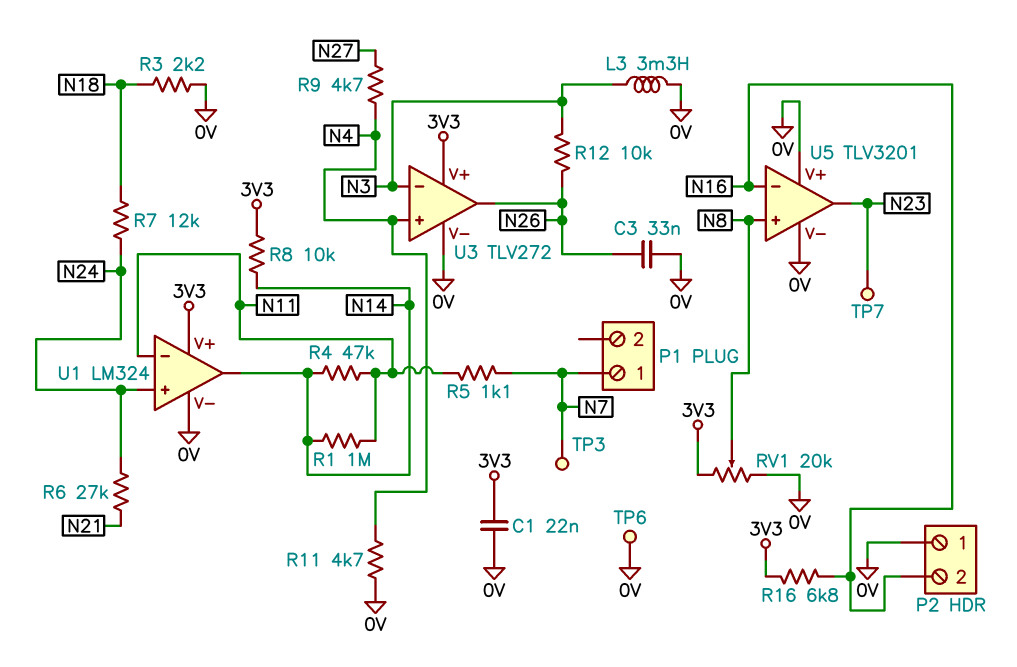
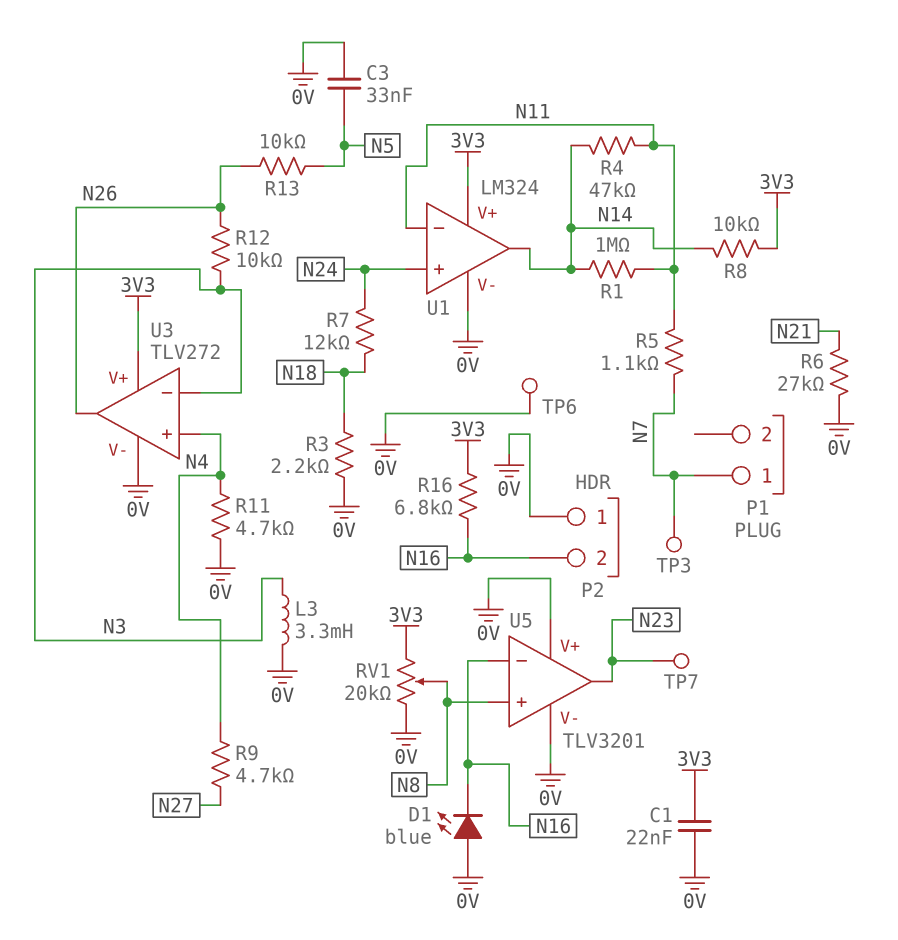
C3: 33nF (0V, N26) -> 33nF (0V, N5)
D1: none -> LED blue (A 0V, K N16)
R6: 27k (N21, N24) -> 27k (0V, N21)
R13: none -> 10k (N5, N26)

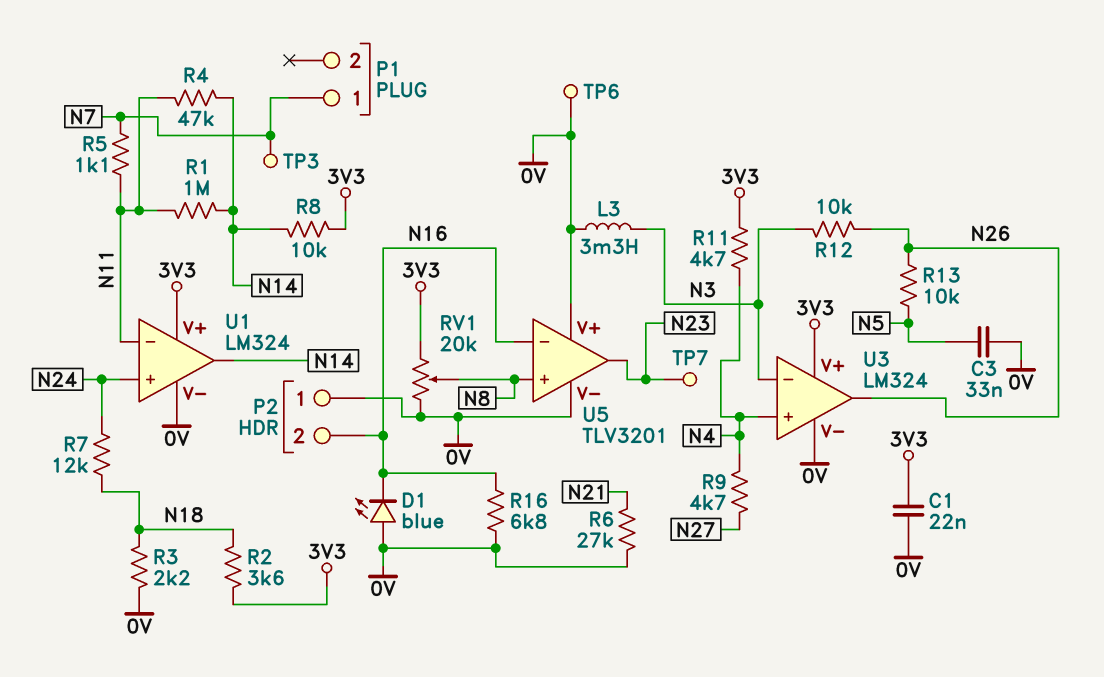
R2: none -> 3.6k (3V3, N18)
R11: 4.7k (0V, N4) -> 4.7k (3V3, N4)
R16: 6.8k (3V3, N16) -> 6.8k (0V, N16)
U3: TLV272 -> LM324

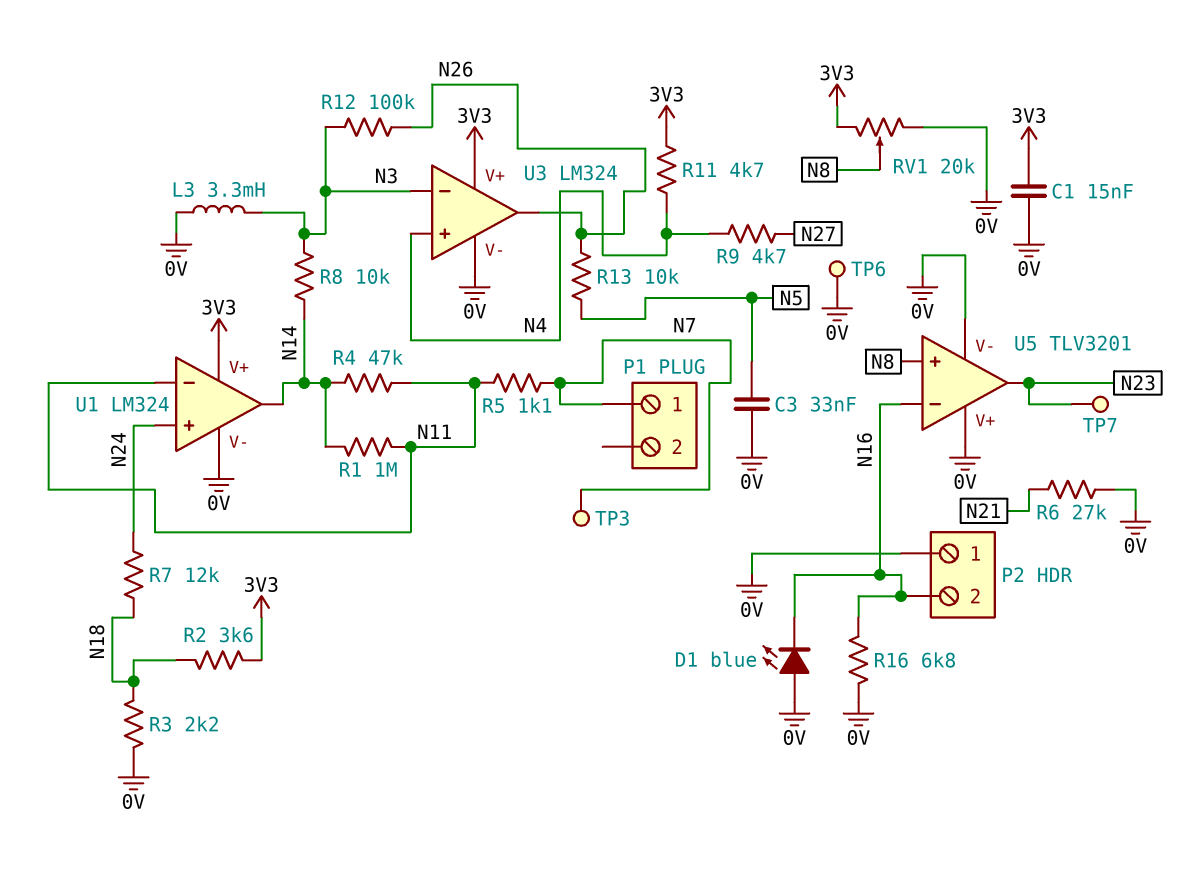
C1: 22nF (0V, 3V3) -> 15nF (0V, 3V3)
R8: 10k (3V3, N14) -> 10k (N3, N14)
R12: 10k (N3, N26) -> 100k (N3, N26)

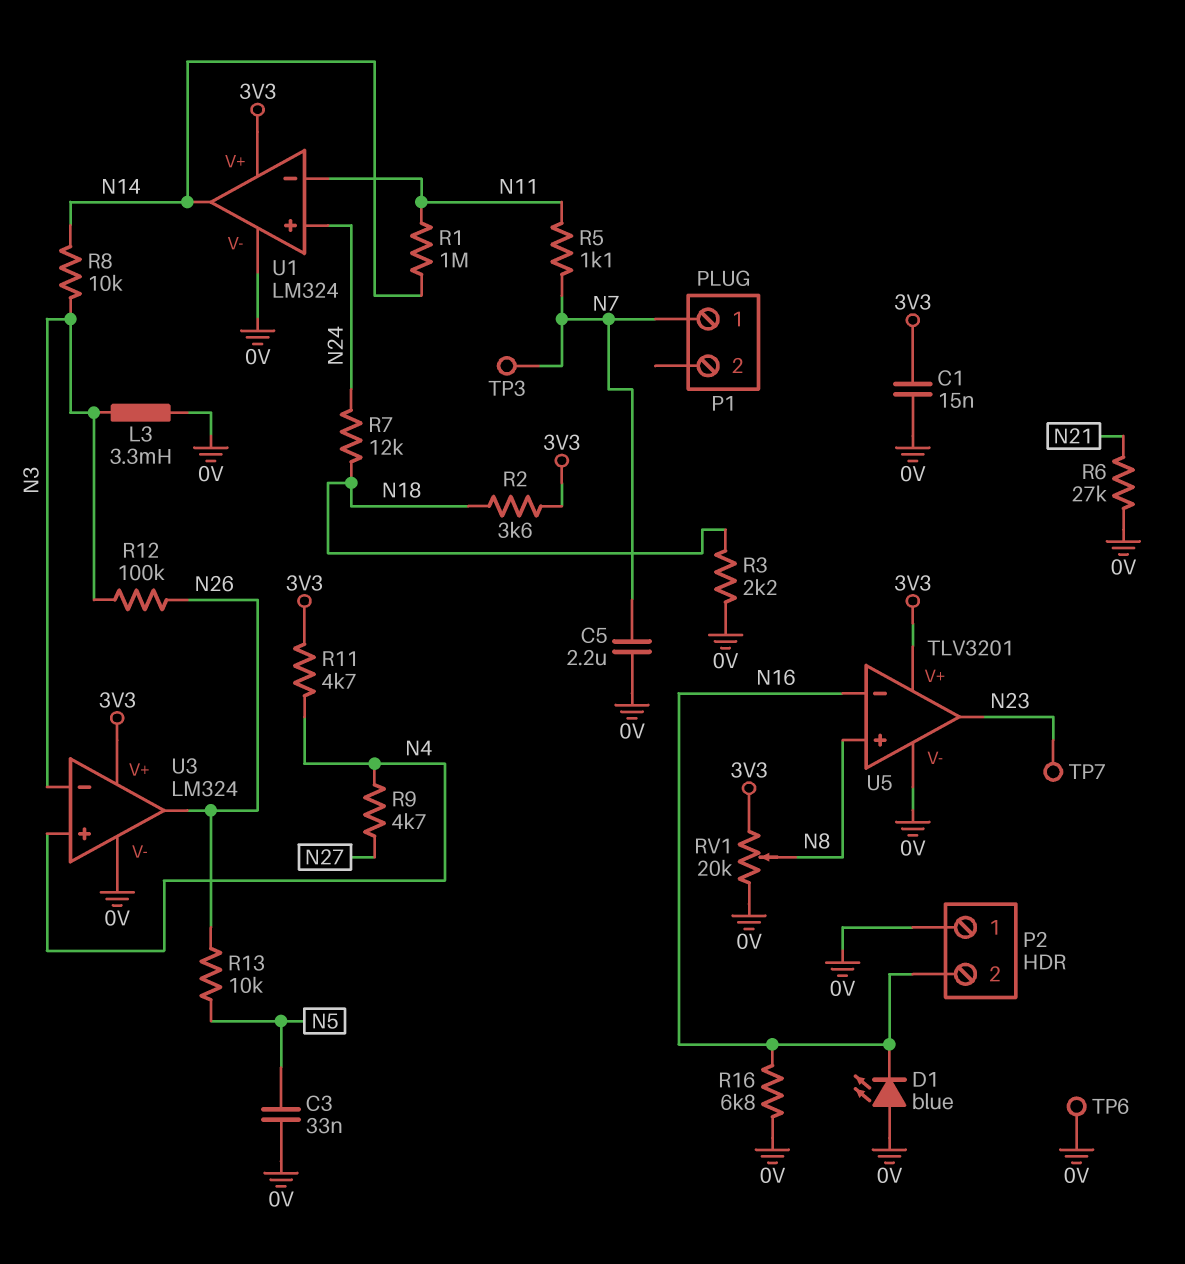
C5: none -> 2.2uF (0V, N7)
R4: 47k (N11, N14) -> none
U5 pin V+: 0V -> 3V3

